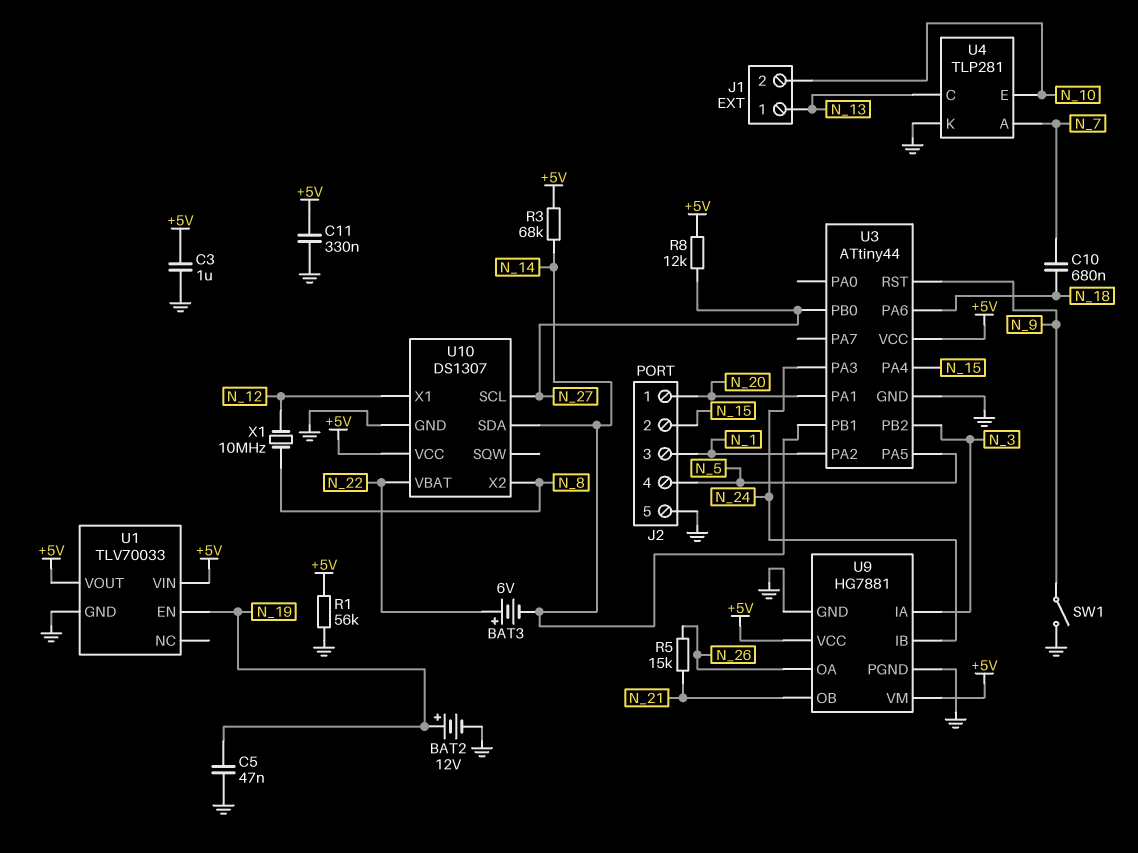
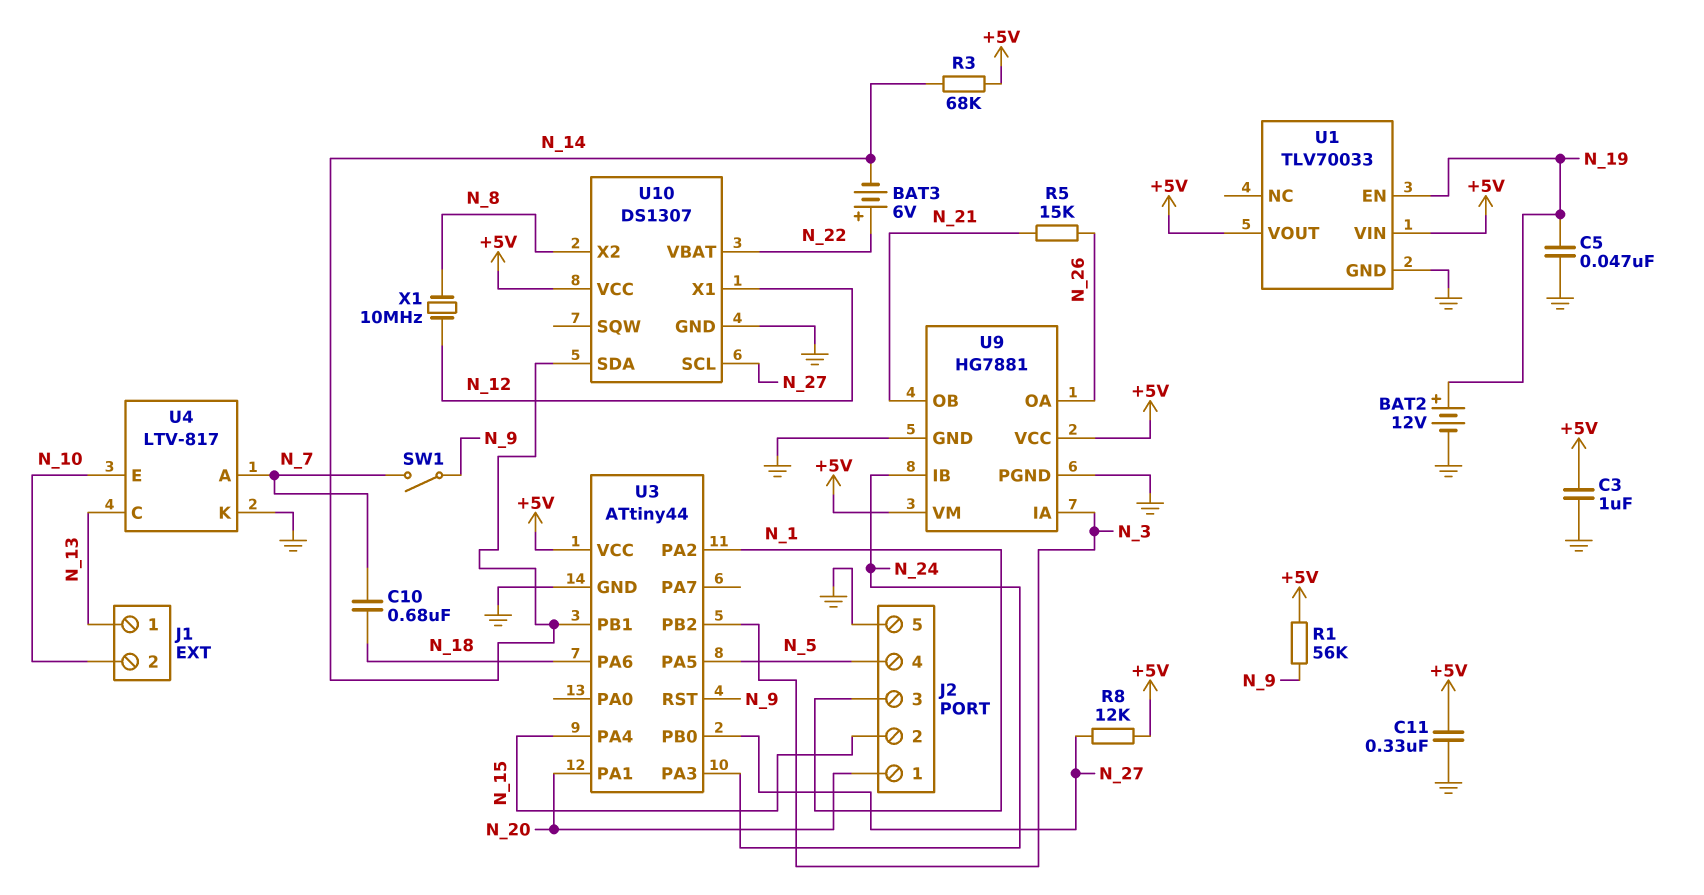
R1: 56k (+5V, GND) -> 56k (+5V, N_9)
SW1: switch (GND, N_9) -> switch (N_7, N_9)
U4: TLP281 -> LTV-817

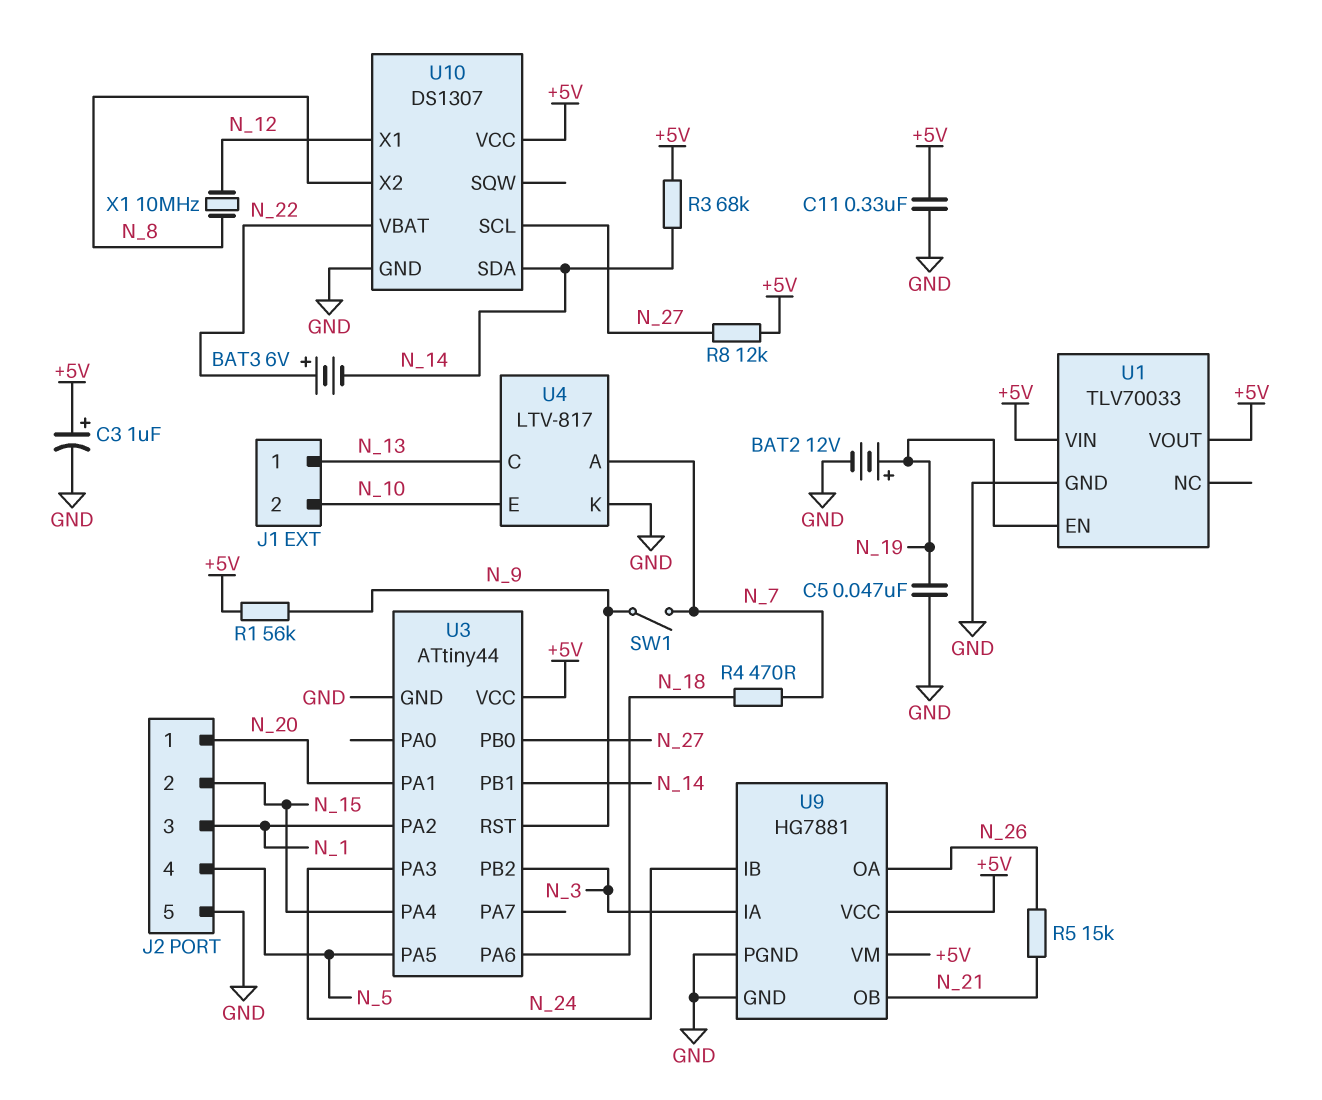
C3: 1uF (+5V, GND) -> 1uF (plus +5V, minus GND)
C10: 680nF (N_7, N_18) -> none
R4: none -> 470 (N_7, N_18)

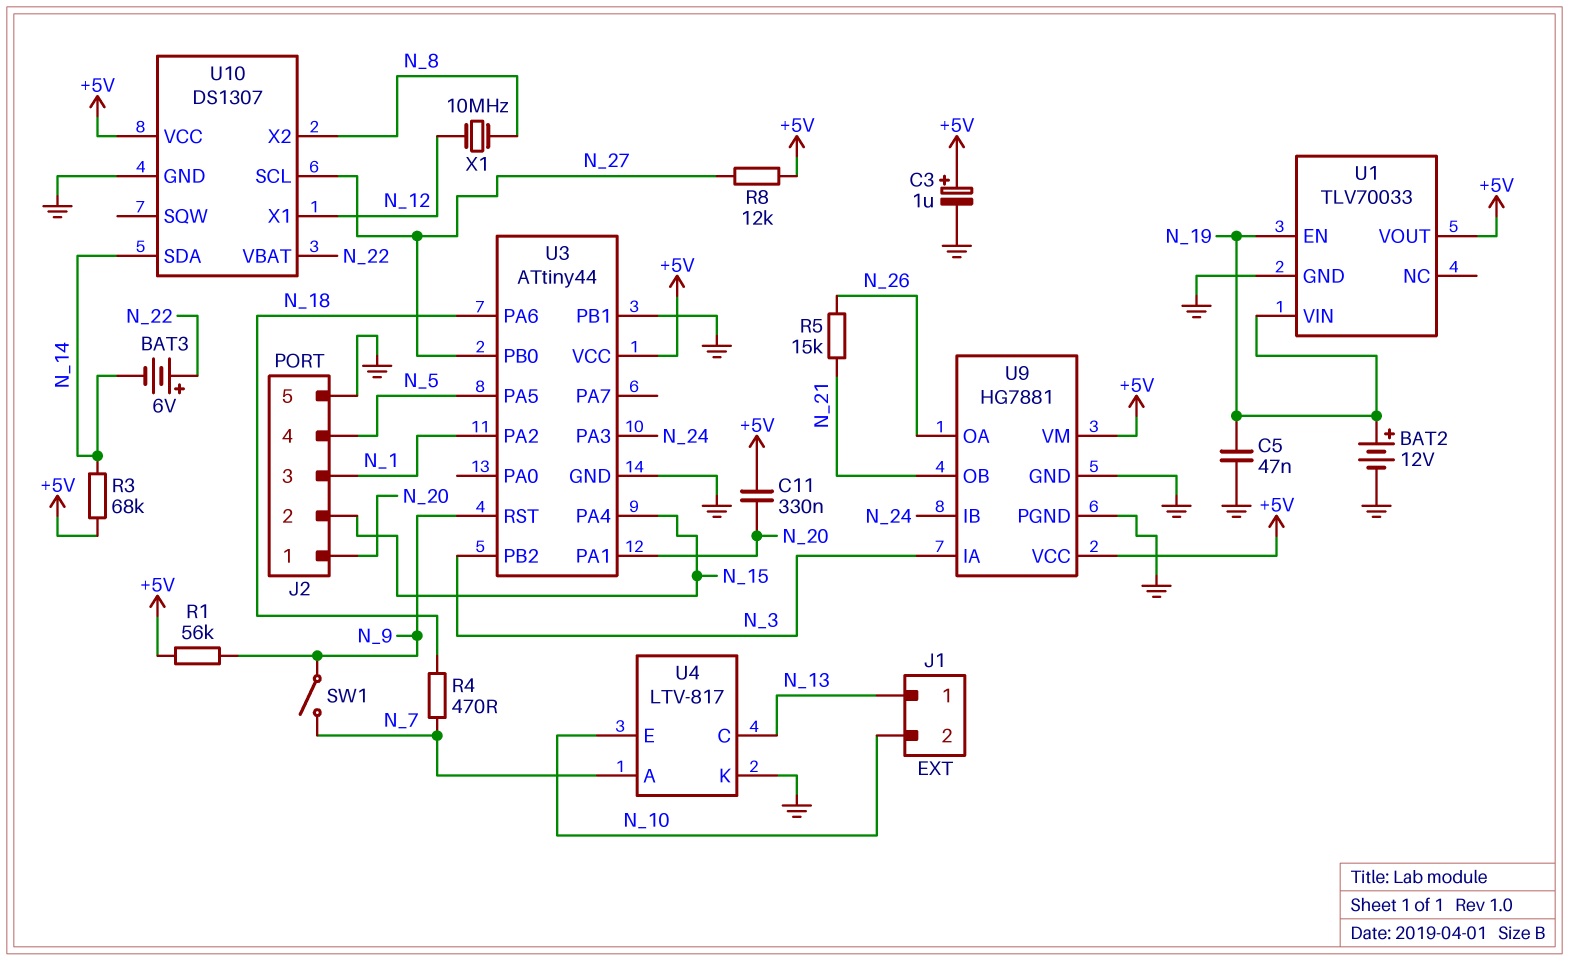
C11: 330nF (+5V, GND) -> 330nF (+5V, N_20)
U1 pin VIN: +5V -> N_19
U3 pin PB1: N_14 -> GND

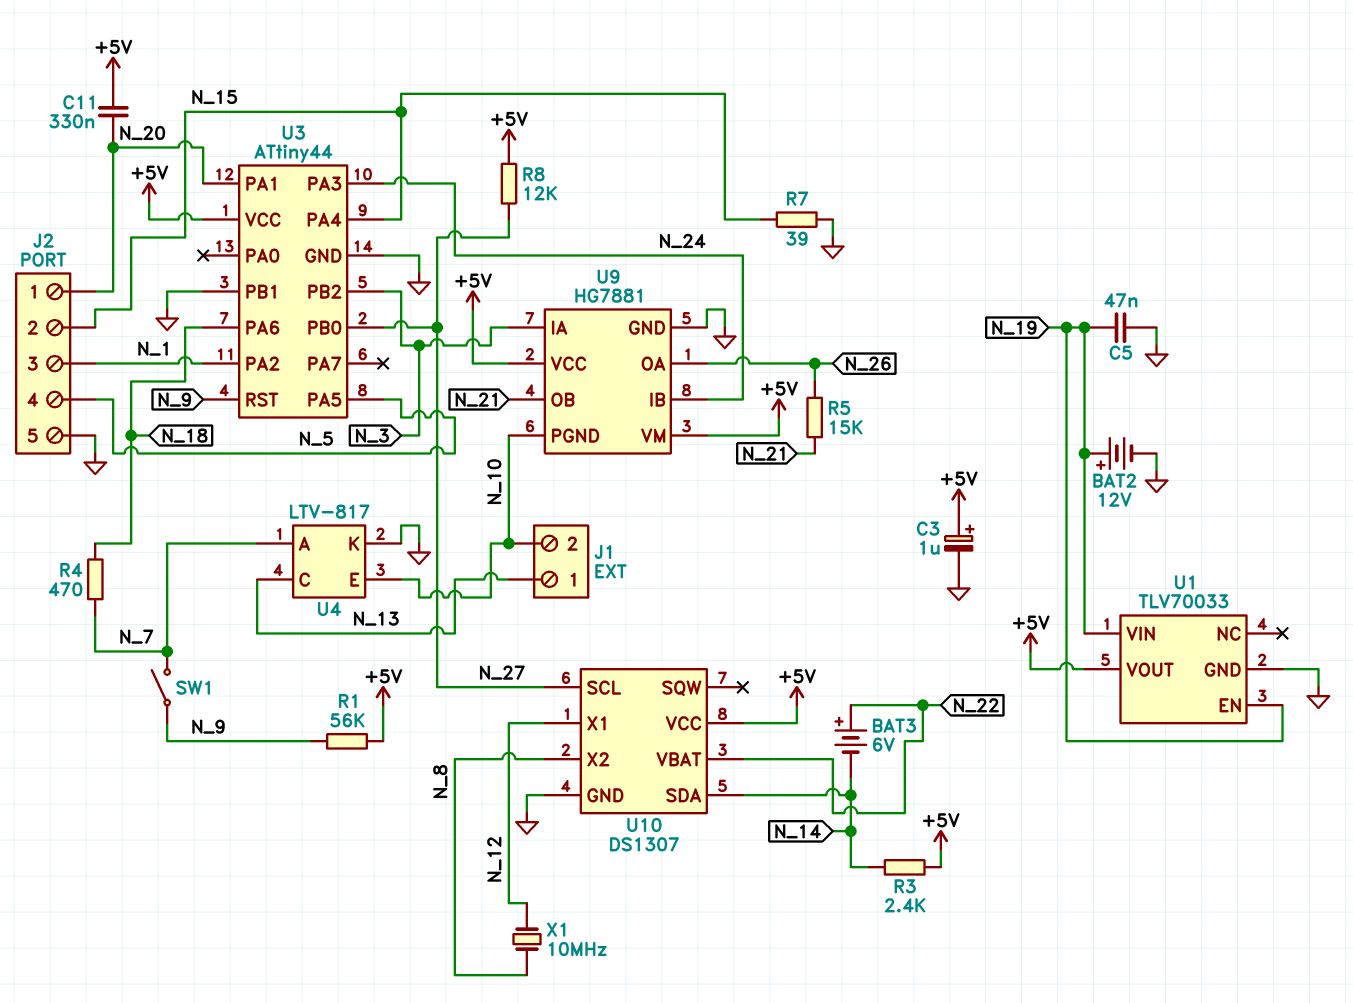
R3: 68k (+5V, N_14) -> 2.4k (+5V, N_14)
R7: none -> 39 (GND, N_15)
U9 pin PGND: GND -> N_10

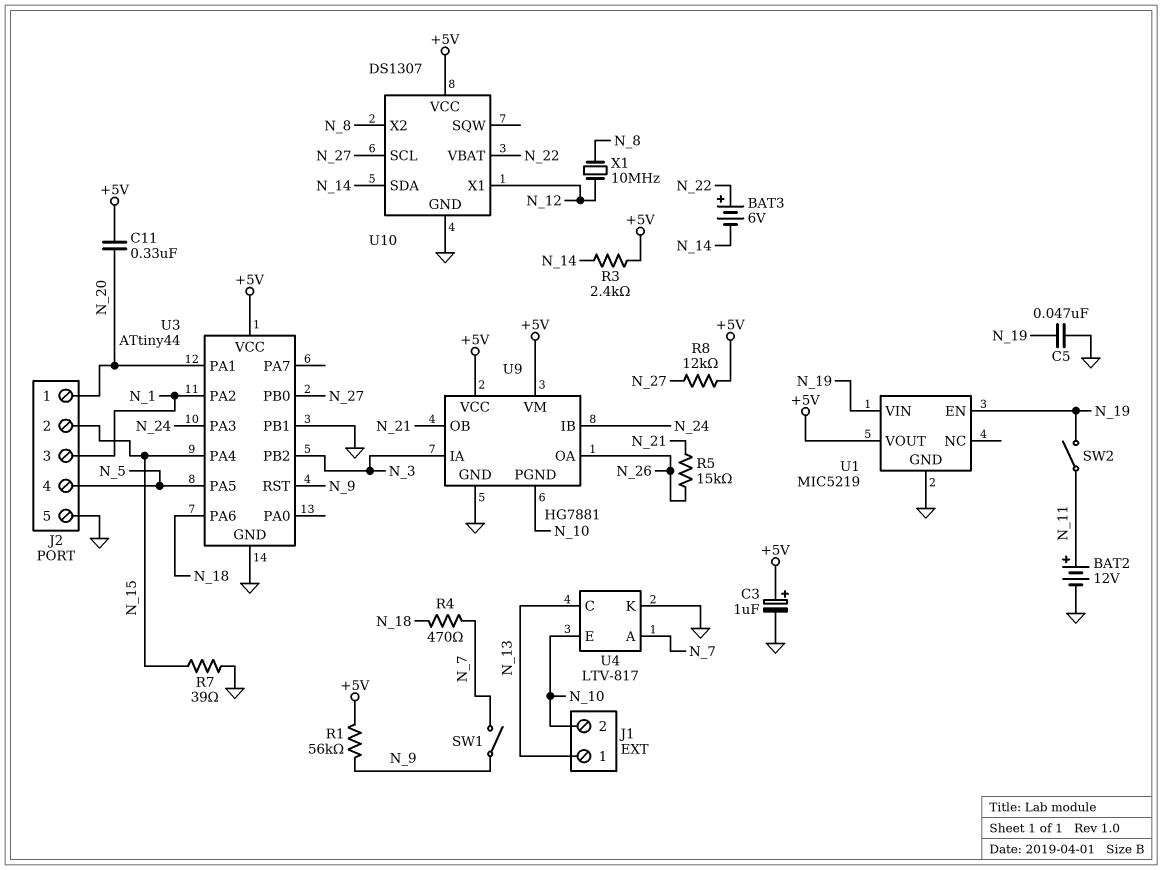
BAT2: 12V (plus N_19, minus GND) -> 12V (plus N_11, minus GND)
SW2: none -> switch (N_11, N_19)
U1: TLV70033 -> MIC5219

